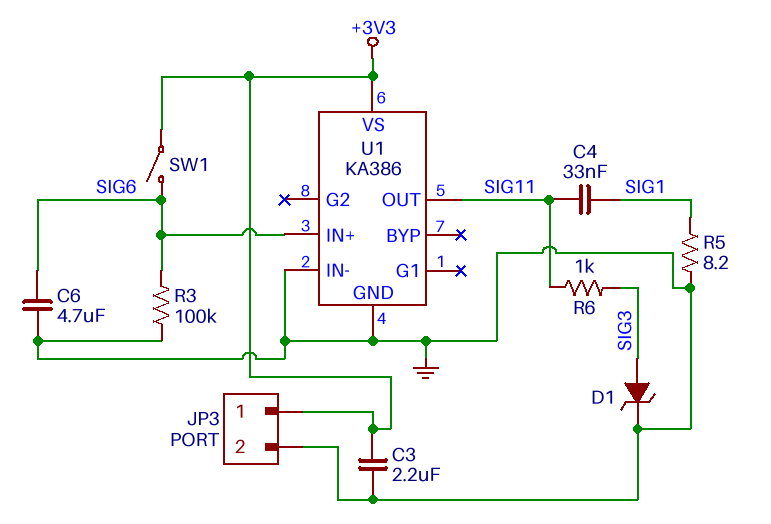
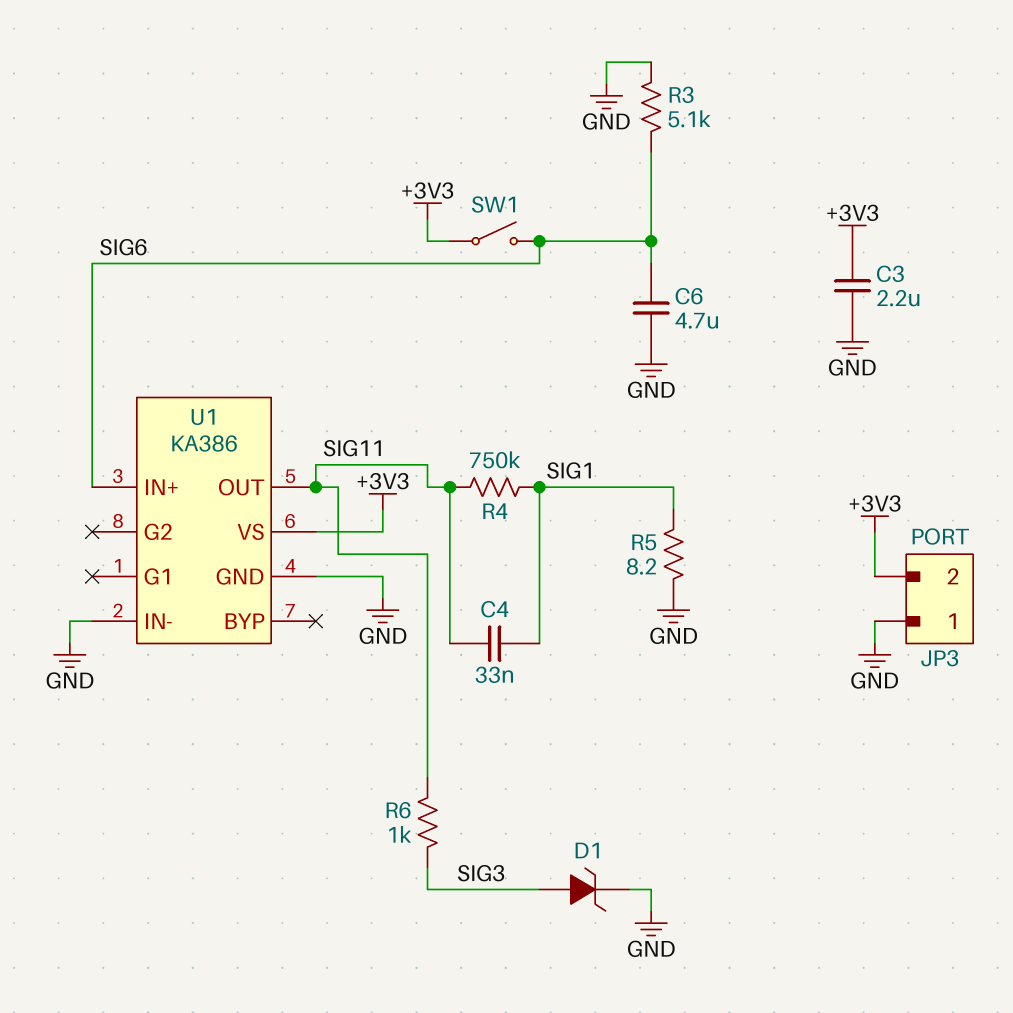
JP3 pin 1: +3V3 -> GND
JP3 pin 2: GND -> +3V3
R3: 100k (GND, SIG6) -> 5.1k (GND, SIG6)
R4: none -> 750k (SIG1, SIG11)

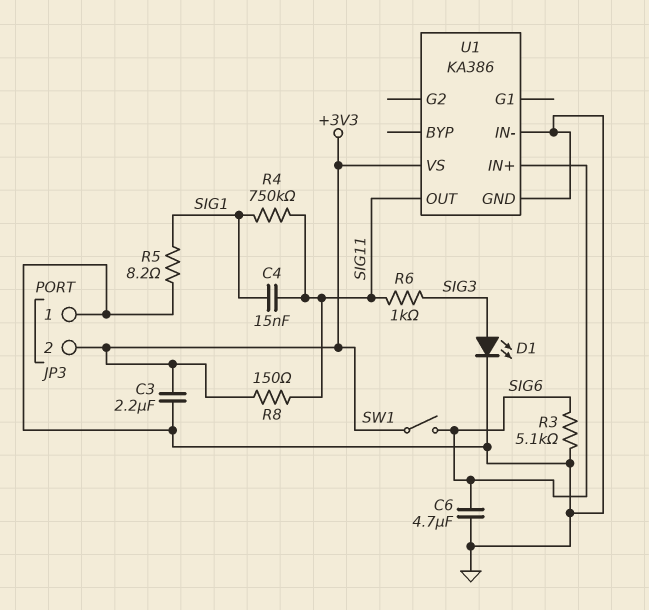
C4: 33nF (SIG1, SIG11) -> 15nF (SIG1, SIG11)
D1: zener (A SIG3, K GND) -> LED (A SIG3, K GND)
R8: none -> 150 (+3V3, SIG11)

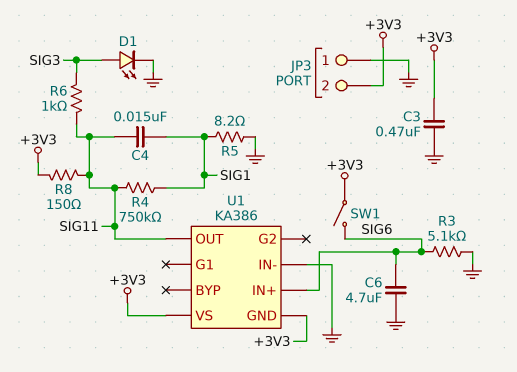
C3: 2.2uF (+3V3, GND) -> 470nF (+3V3, GND)
U1 pin GND: GND -> +3V3

